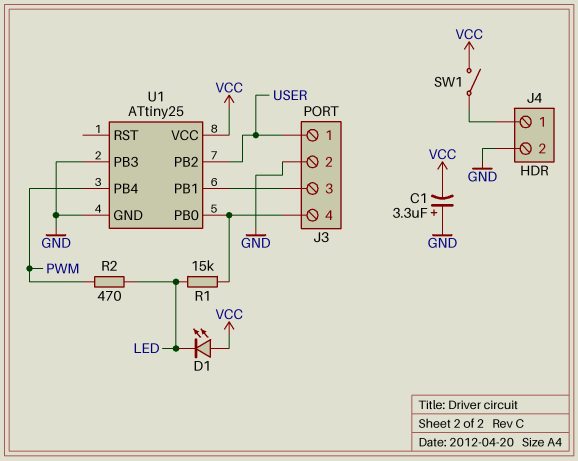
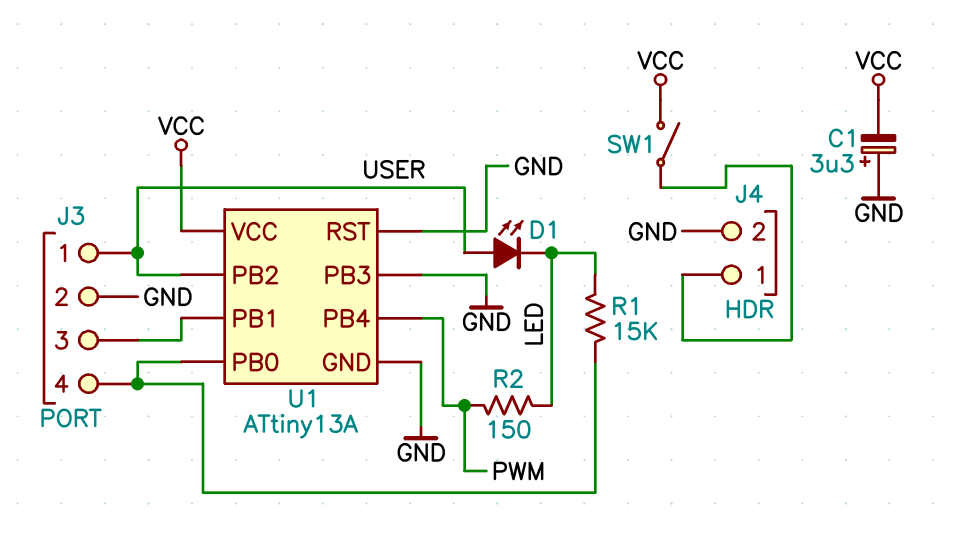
D1: LED (A VCC, K LED) -> LED (A USER, K LED)
R2: 470 (LED, PWM) -> 150 (LED, PWM)
U1: ATtiny25 -> ATtiny13A
U1 pin RST: none -> GND

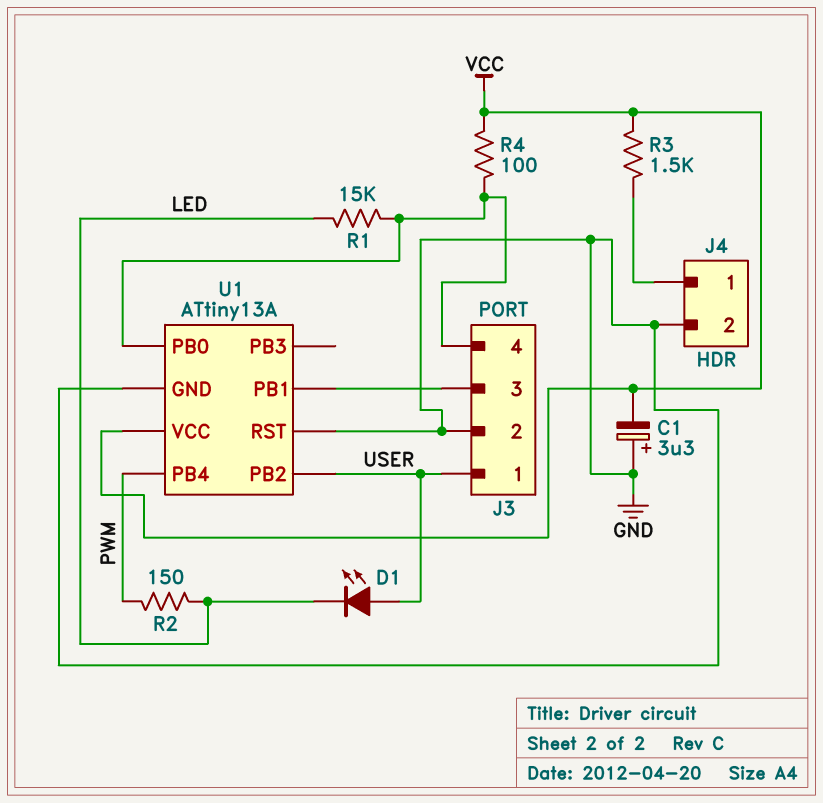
R3: none -> 1.5k (J4/1, VCC)
R4: none -> 100 (J3/4, VCC)
SW1: switch (J4/1, VCC) -> none
U1 pin PB3: GND -> none

